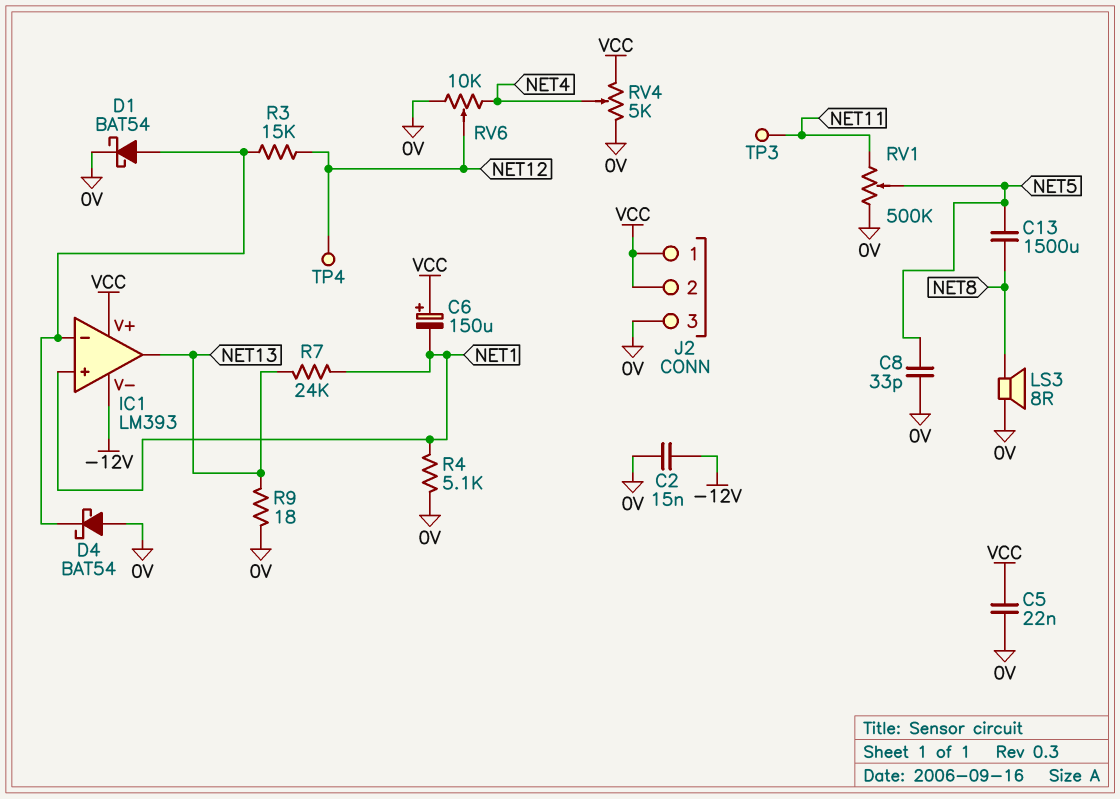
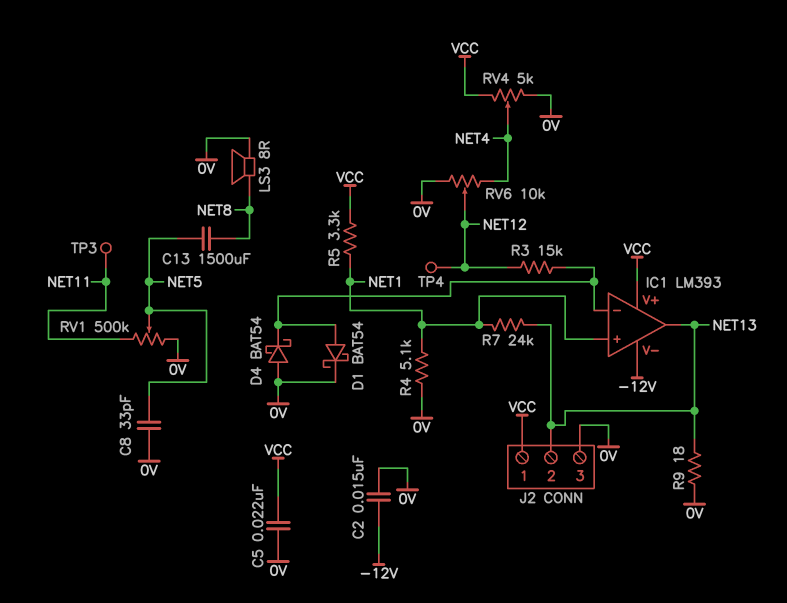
C6: 150uF (plus VCC, minus NET1) -> none
J2 pin 2: VCC -> NET13
R5: none -> 3.3k (NET1, VCC)

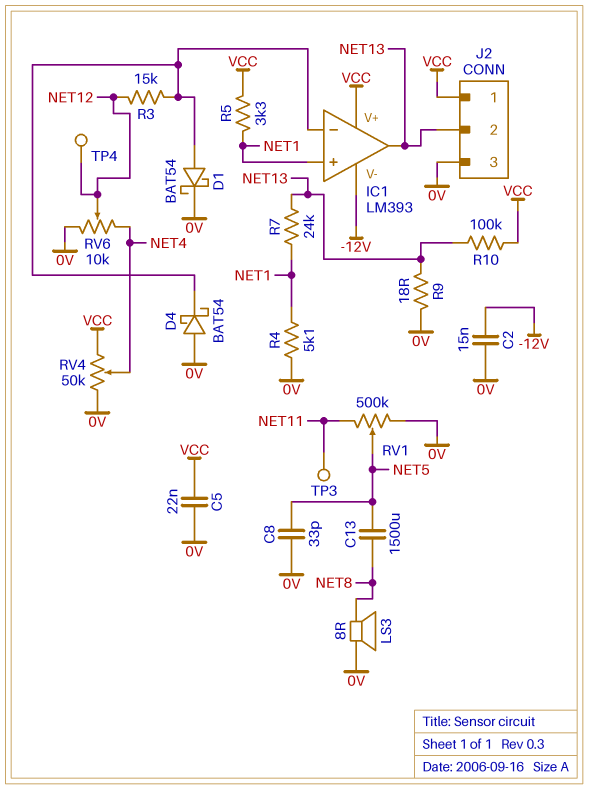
R10: none -> 100k (NET13, VCC)
RV4: 5k (0V, VCC, wiper NET4) -> 50k (0V, VCC, wiper NET4)

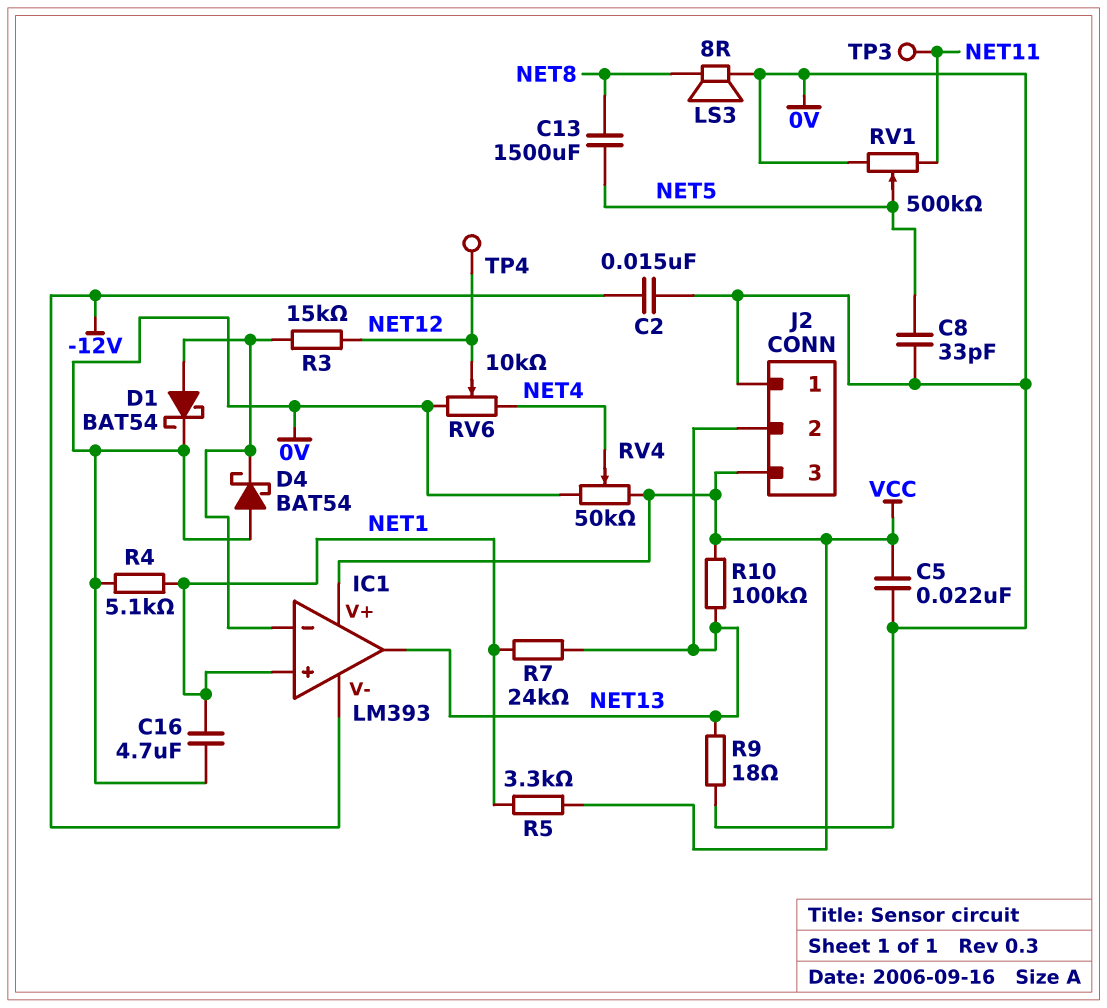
C16: none -> 4.7uF (0V, NET1)
J2 pin 1: VCC -> 0V
J2 pin 3: 0V -> VCC

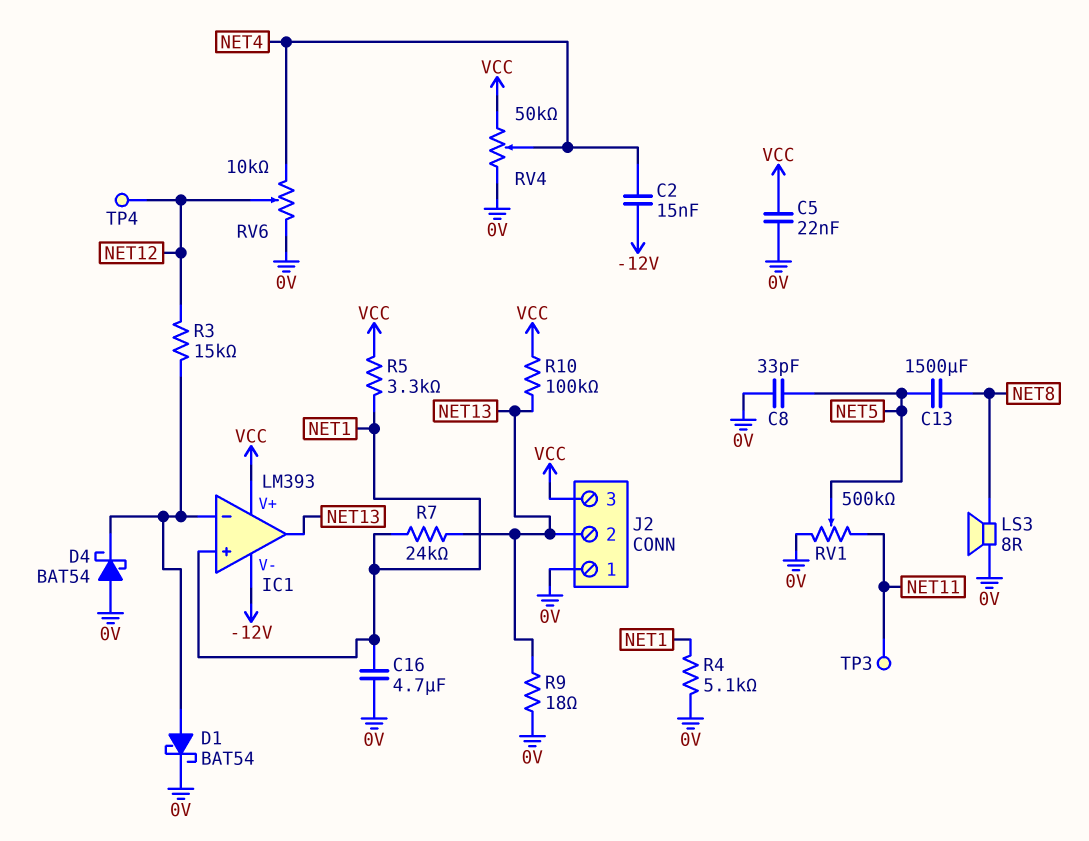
C2: 15nF (-12V, 0V) -> 15nF (-12V, NET4)

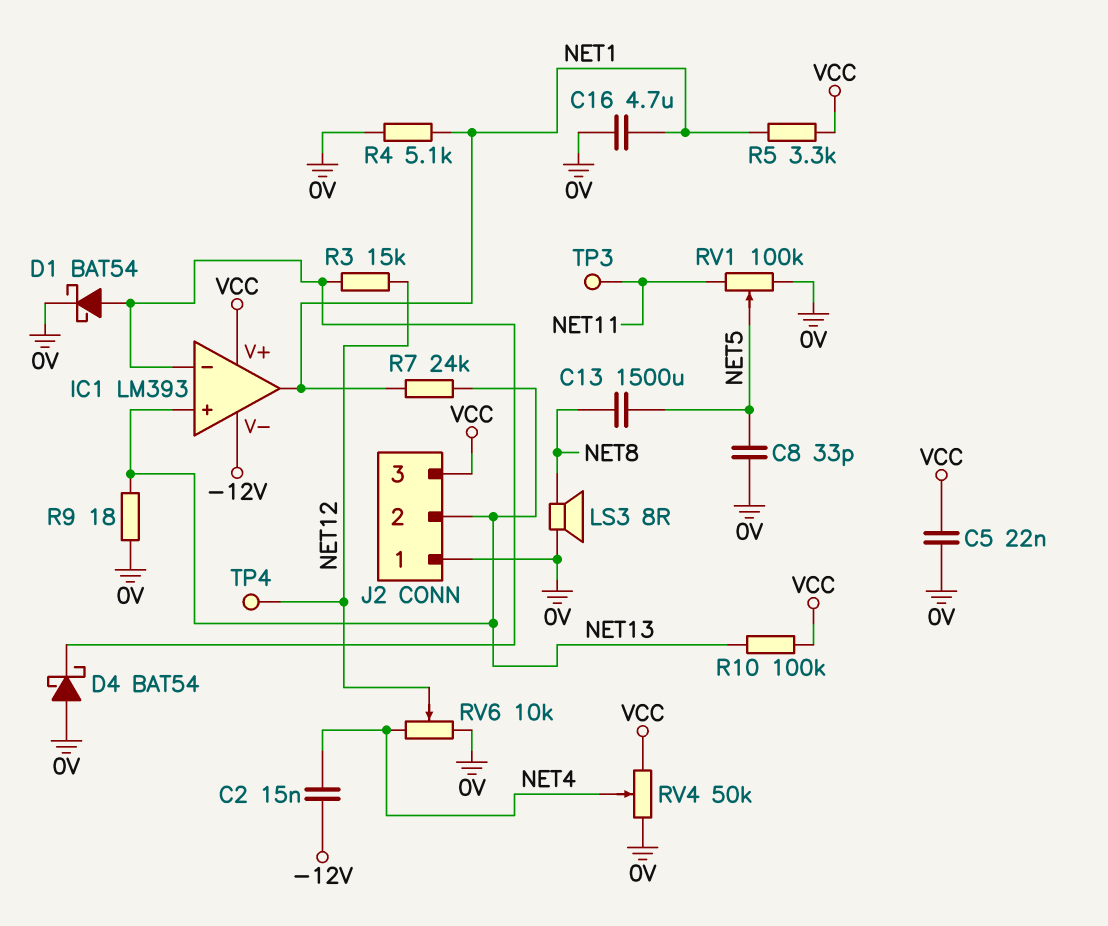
IC1 pin in+: NET1 -> NET13
IC1 pin out: NET13 -> NET1
RV1: 500k (0V, NET11, wiper NET5) -> 100k (0V, NET11, wiper NET5)

